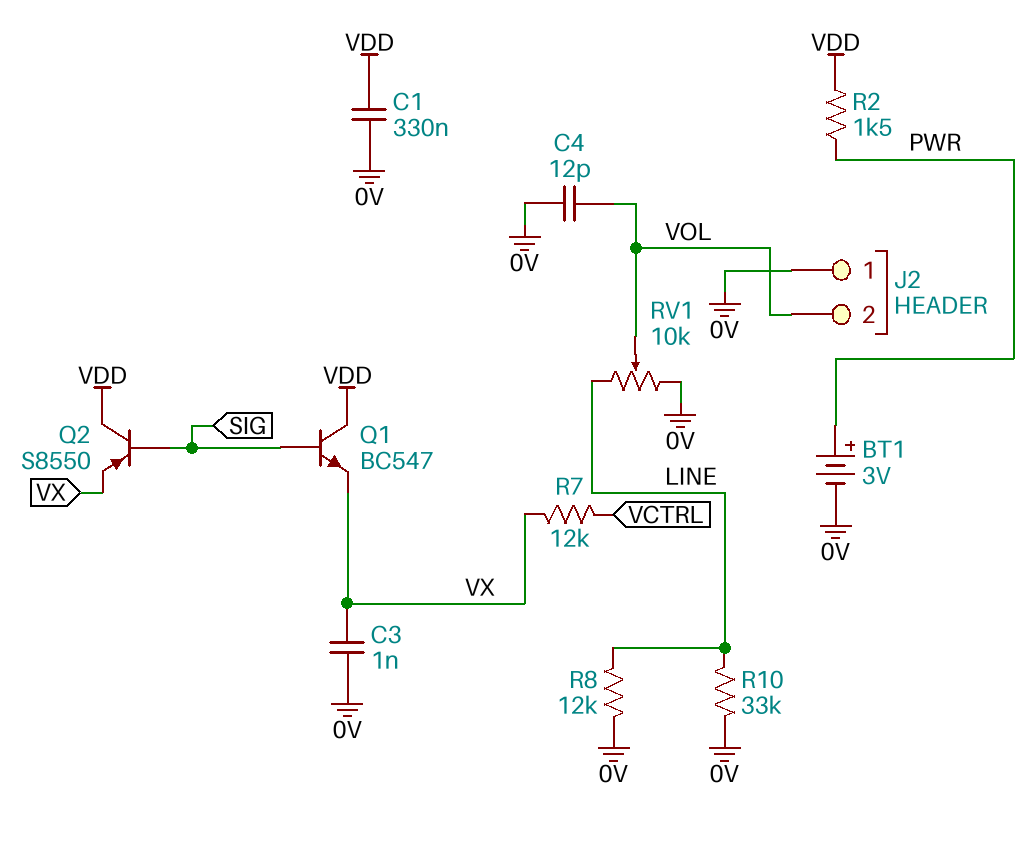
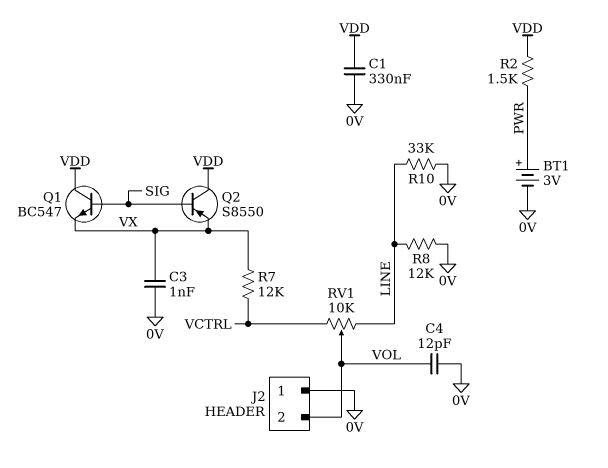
RV1: 10k (0V, LINE, wiper VOL) -> 10k (LINE, VCTRL, wiper VOL)

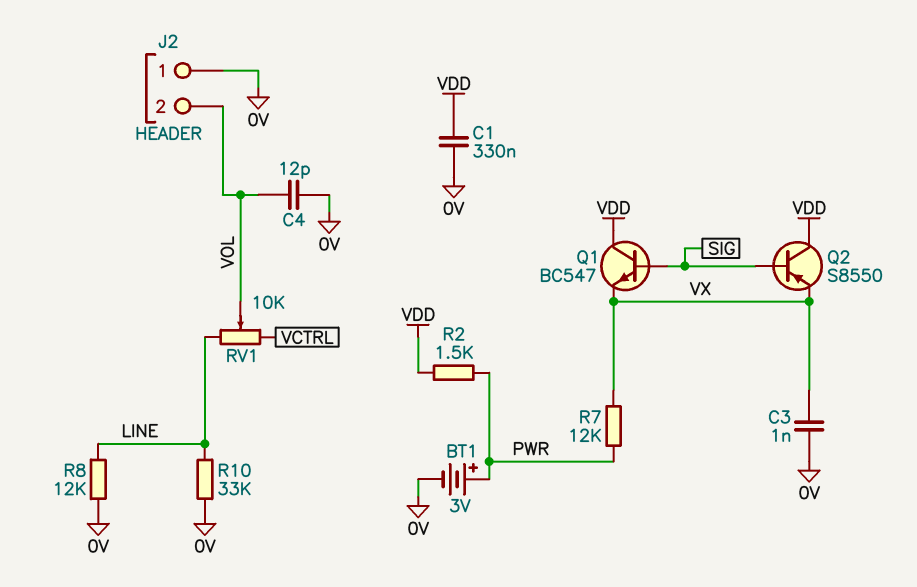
R7: 12k (VCTRL, VX) -> 12k (PWR, VX)

